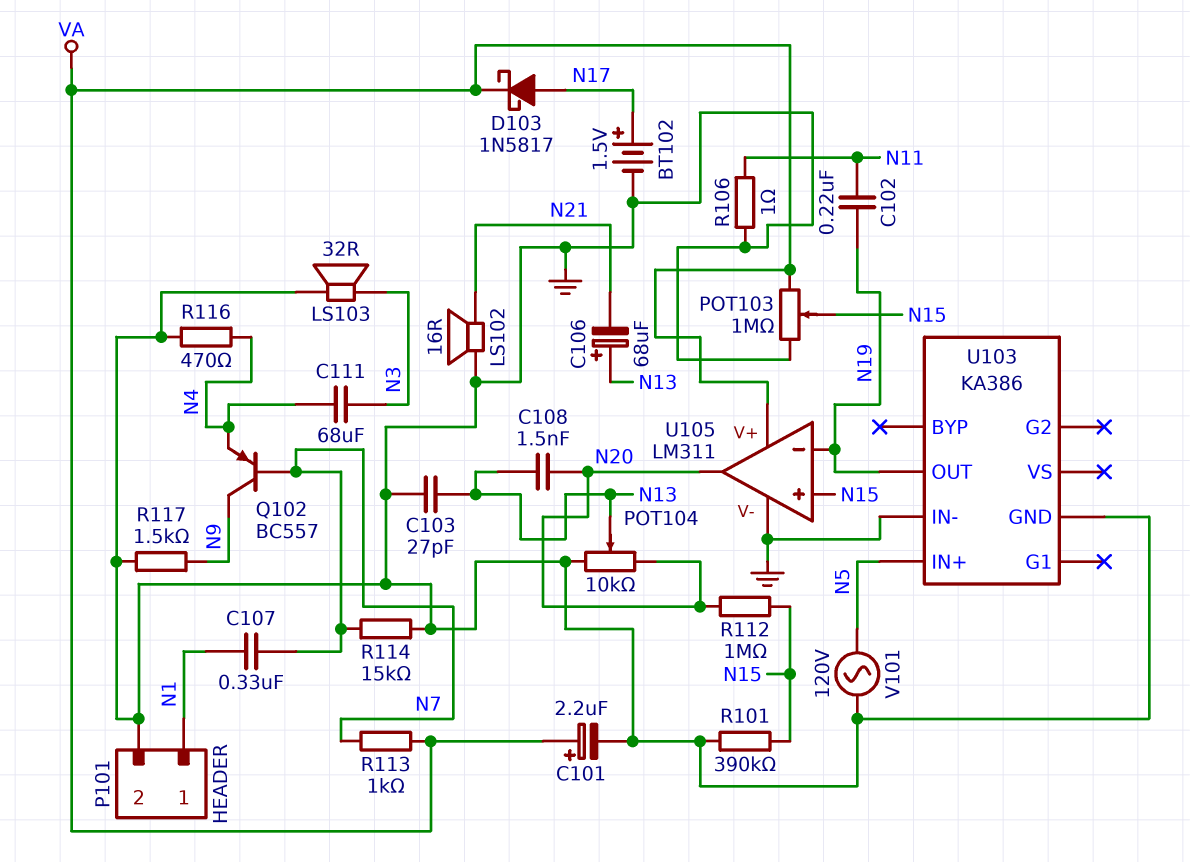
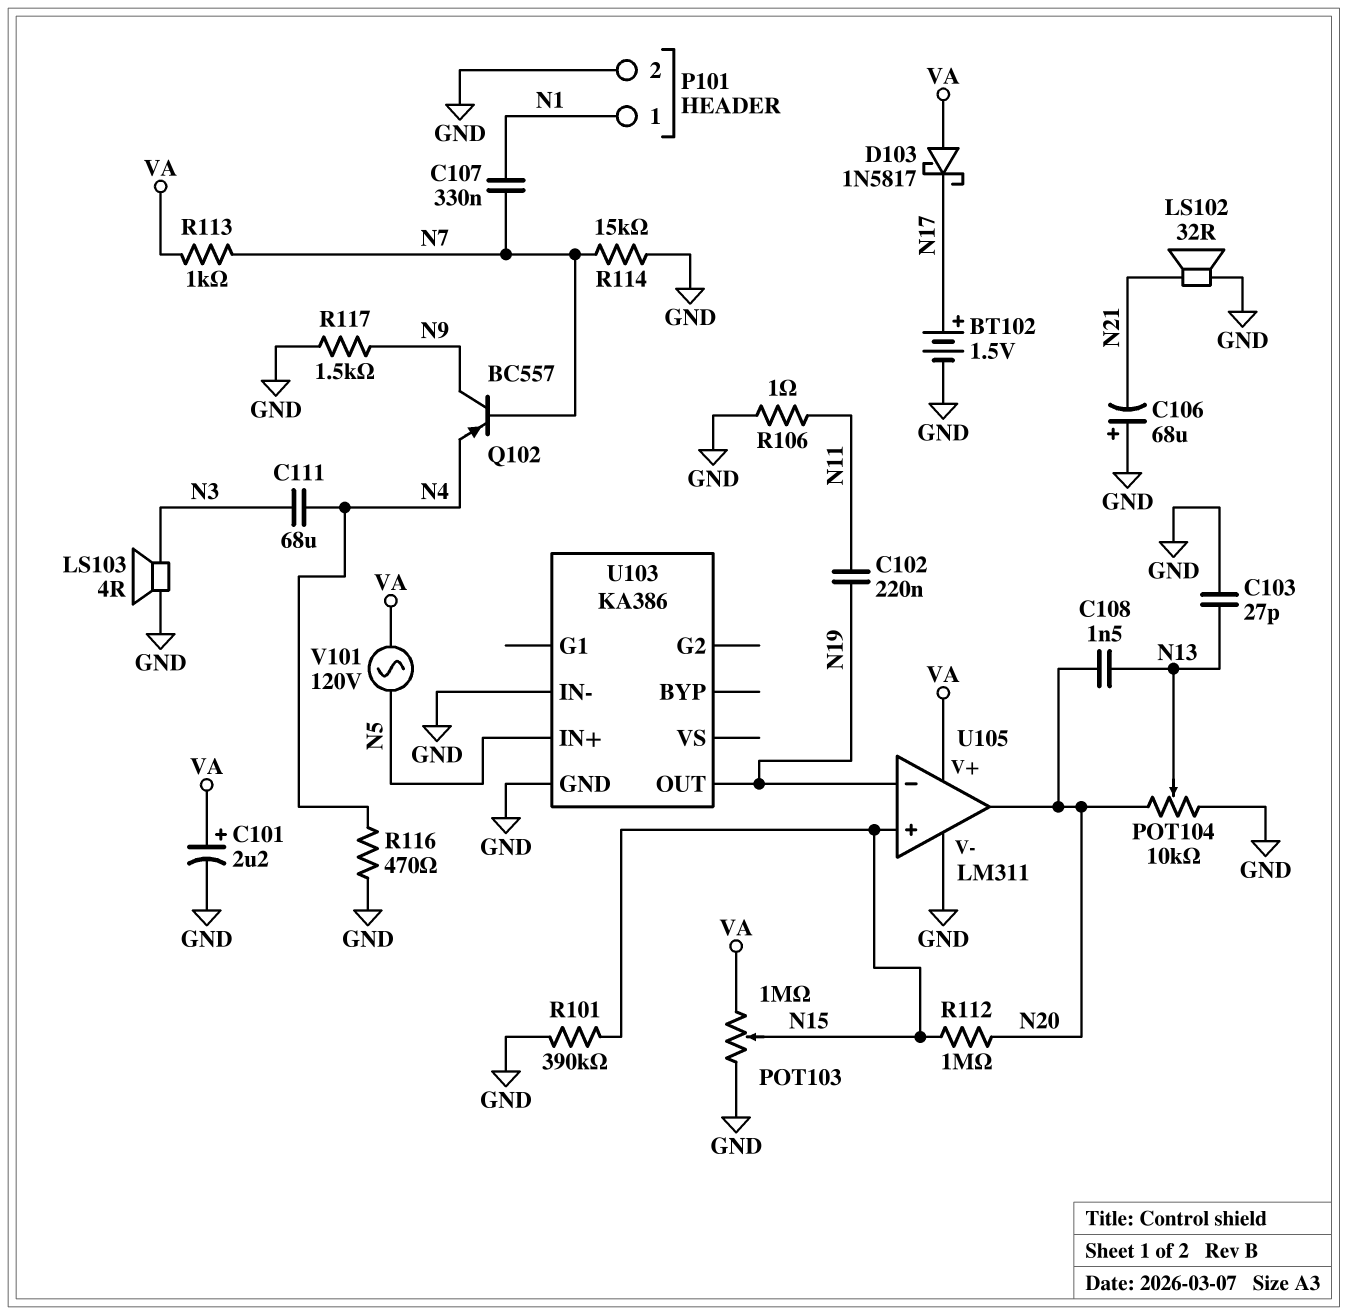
C106: 68uF (plus N13, minus N21) -> 68uF (plus GND, minus N21)
D103: schottky 1N5817 (A N17, K VA) -> schottky 1N5817 (A VA, K N17)
LS102: speaker 16R (GND, N21) -> speaker 32R (GND, N21)
LS103: speaker 32R (GND, N3) -> speaker 4R (GND, N3)
V101: AC 120V (GND, N5) -> AC 120V (N5, VA)

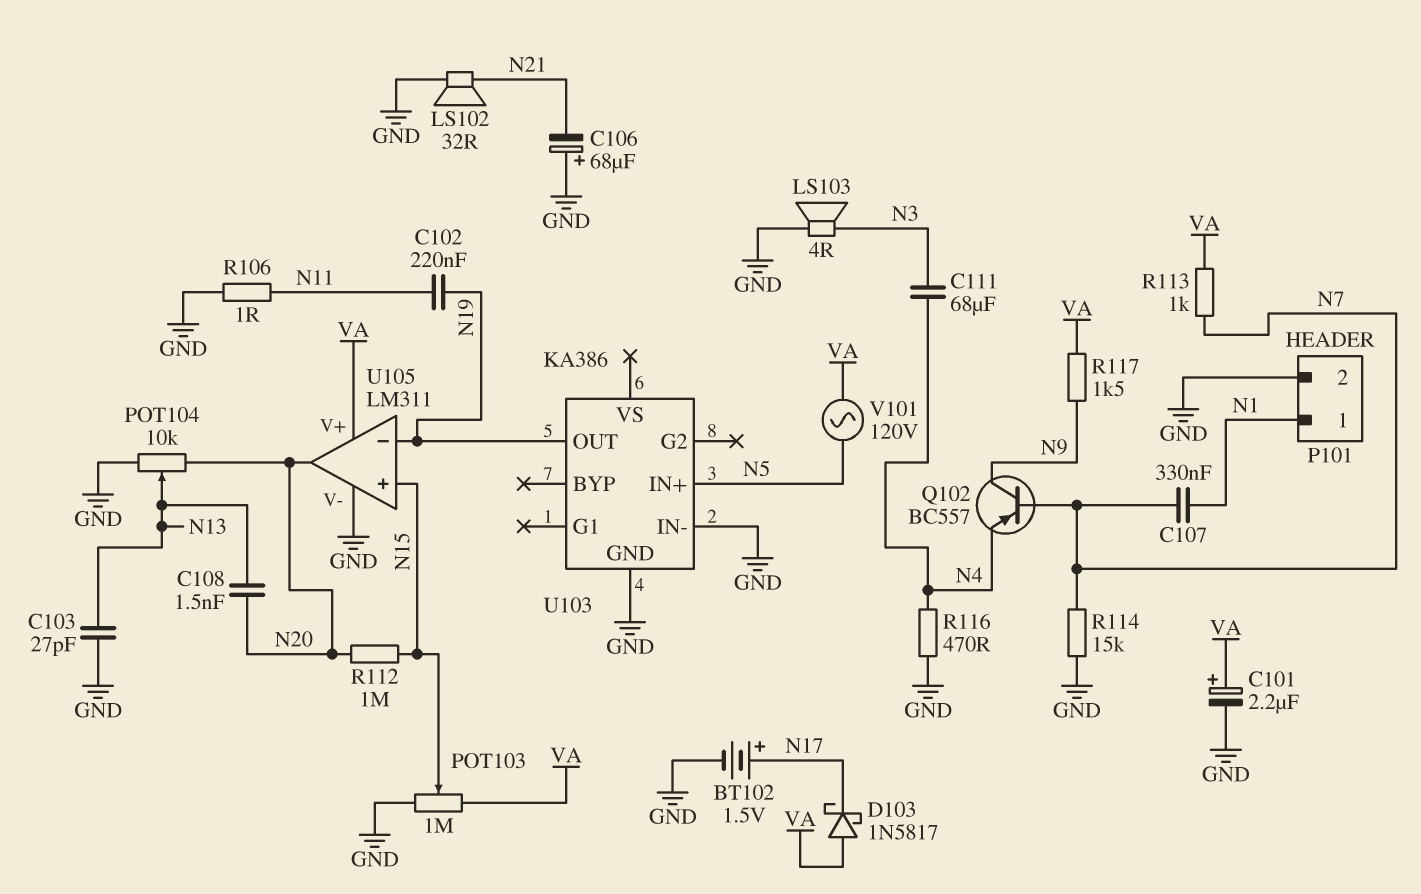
R101: 390k (GND, N15) -> none
R117: 1.5k (GND, N9) -> 1.5k (N9, VA)

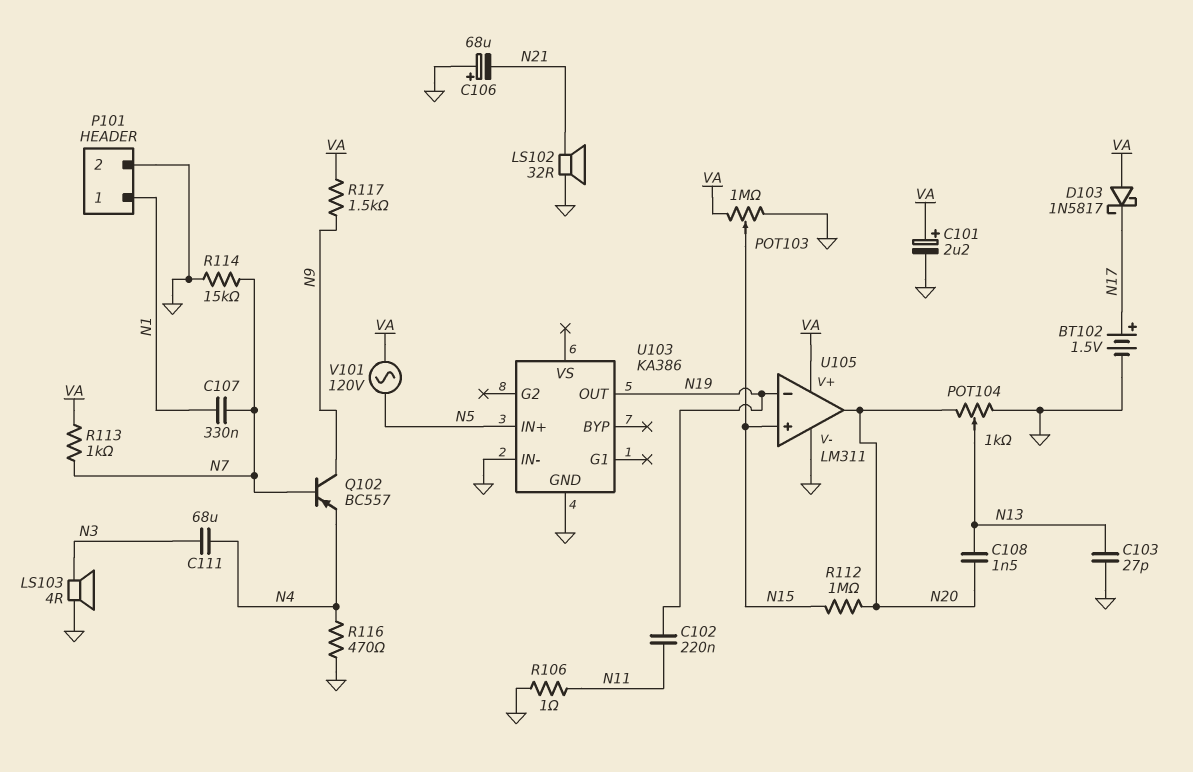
POT104: 10k (GND, N20, wiper N13) -> 1k (GND, N20, wiper N13)

